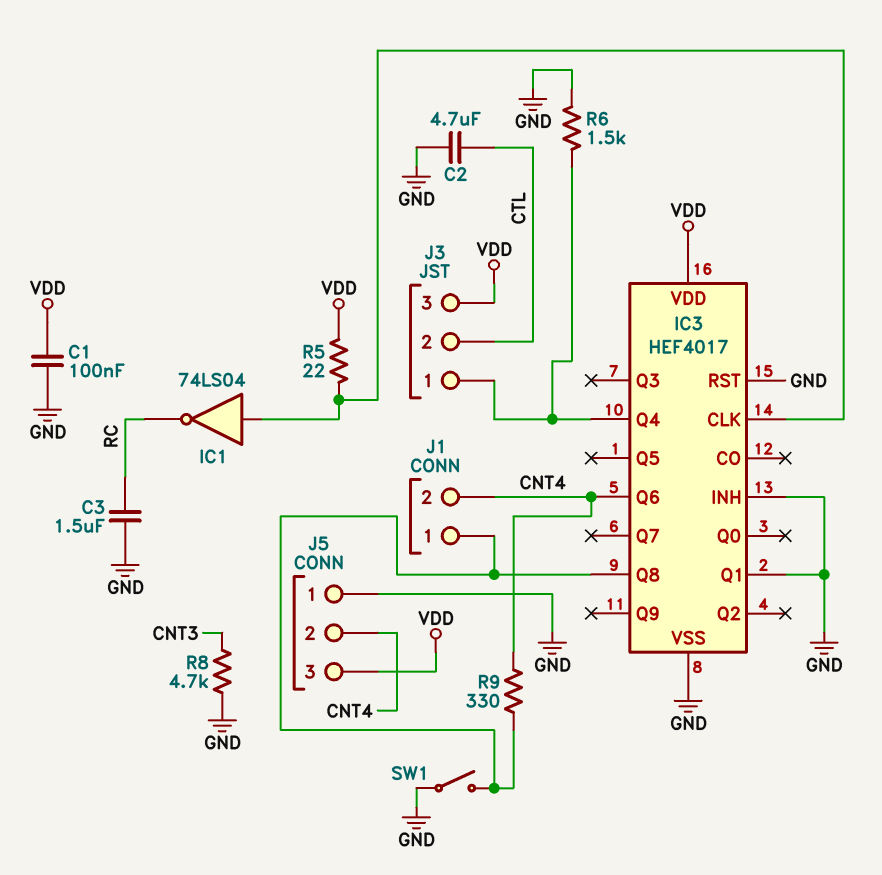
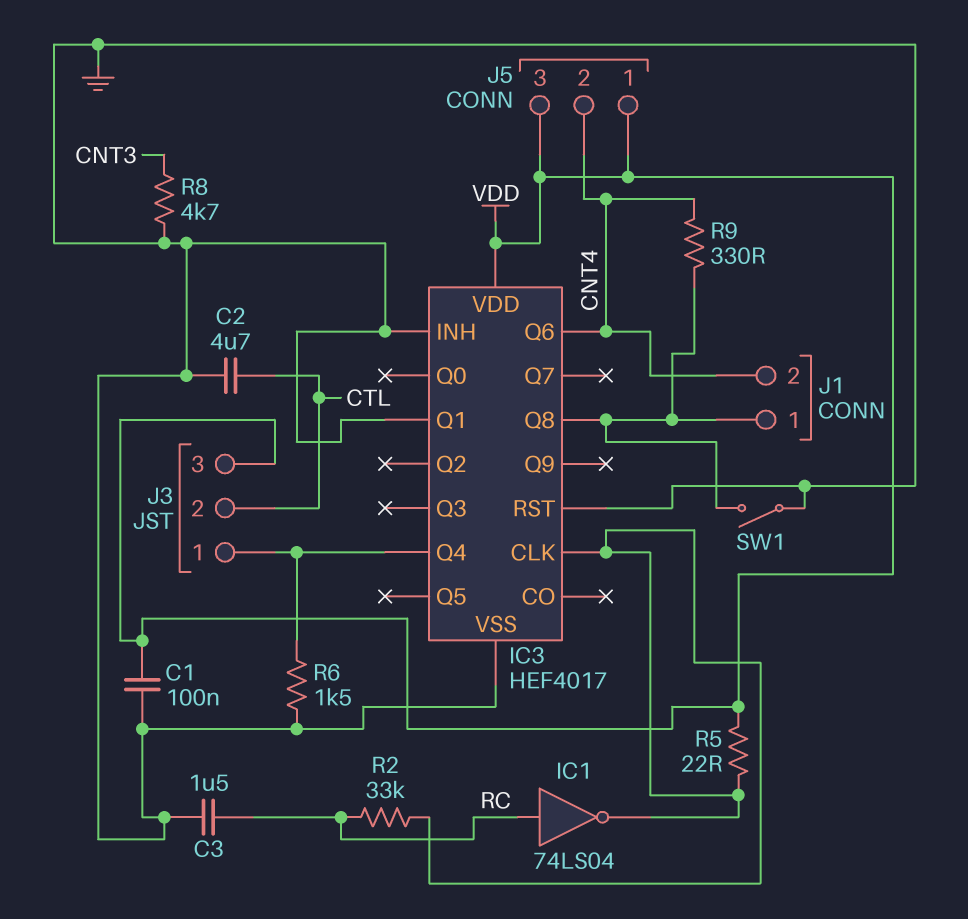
IC1: NOT 74LS04 (in IC3/CLK, out RC) -> NOT 74LS04 (in RC, out IC3/CLK)
J5 pin 1: GND -> VDD
R2: none -> 33k (IC3/CLK, RC)

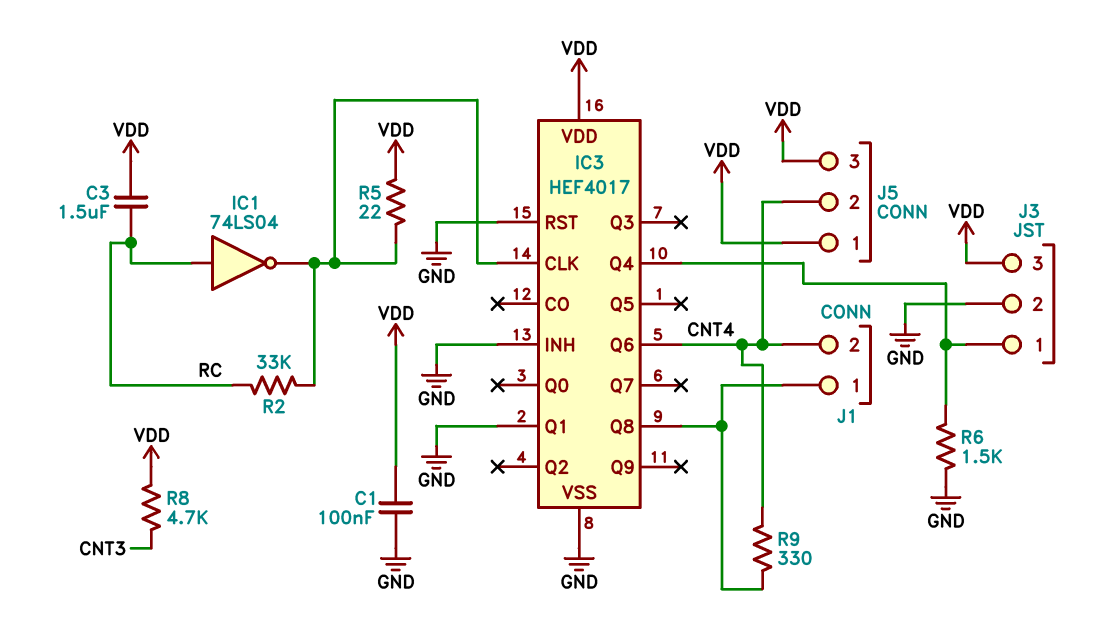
C2: 4.7uF (CTL, GND) -> none
C3: 1.5uF (GND, RC) -> 1.5uF (RC, VDD)
J3 pin 2: CTL -> GND
R8: 4.7k (CNT3, GND) -> 4.7k (CNT3, VDD)
SW1: switch (GND, IC3/Q8) -> none

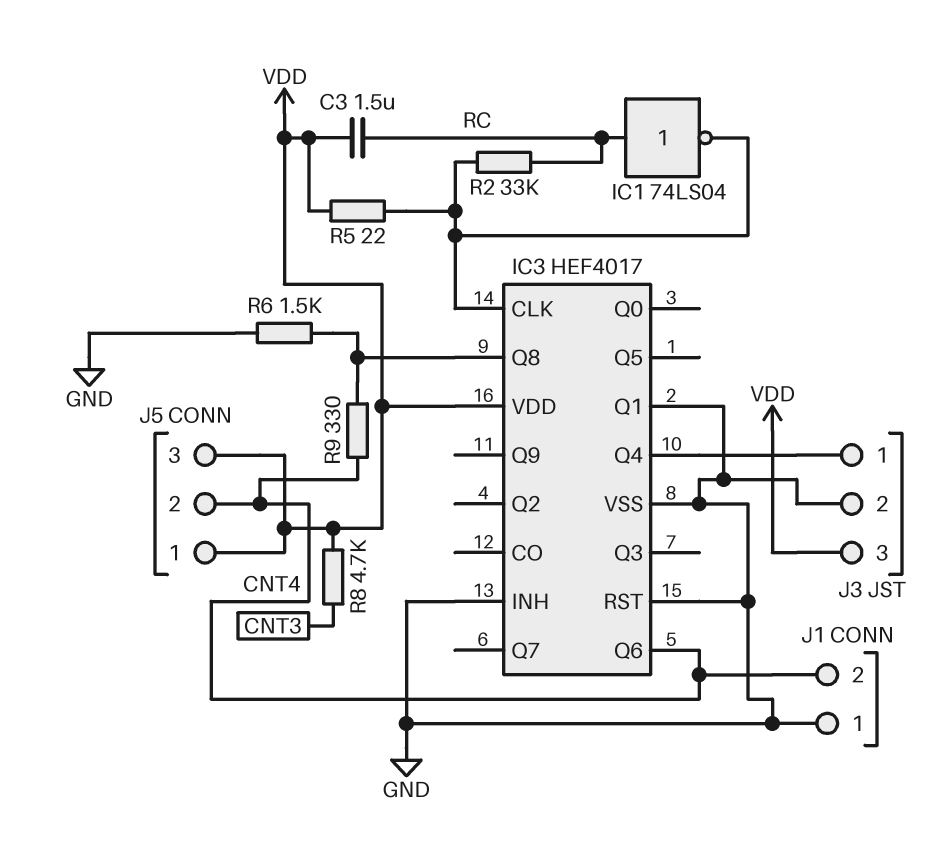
C1: 100nF (GND, VDD) -> none
J1 pin 1: IC3/Q8 -> GND
R6: 1.5k (GND, IC3/Q4) -> 1.5k (GND, IC3/Q8)

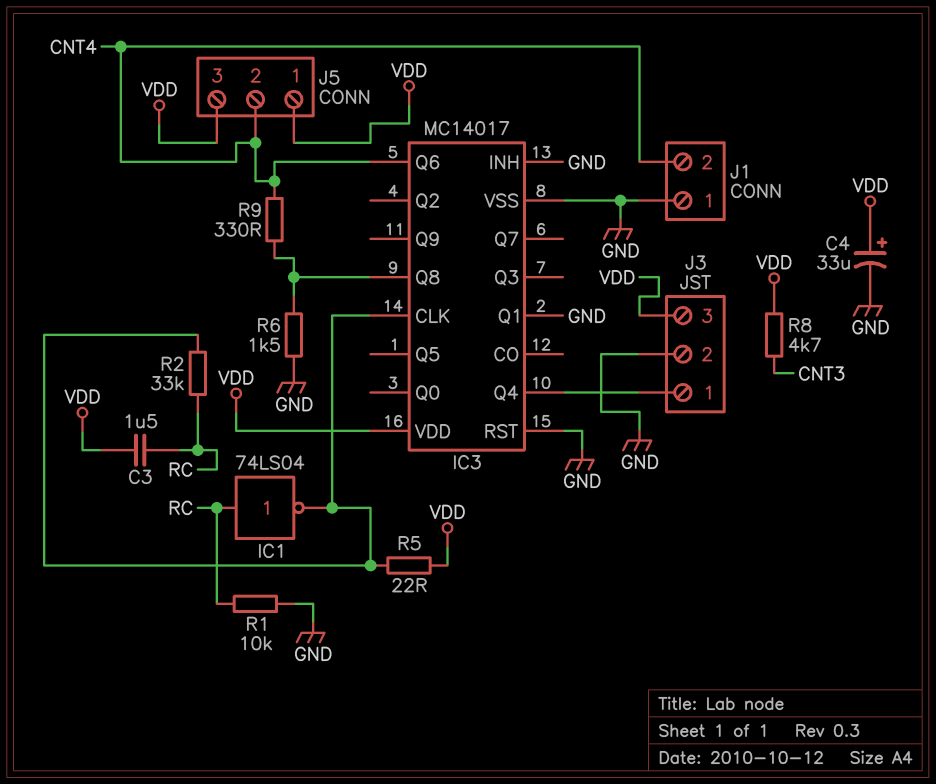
C4: none -> 33uF (plus VDD, minus GND)
IC3: HEF4017 -> MC14017
R1: none -> 10k (GND, RC)

